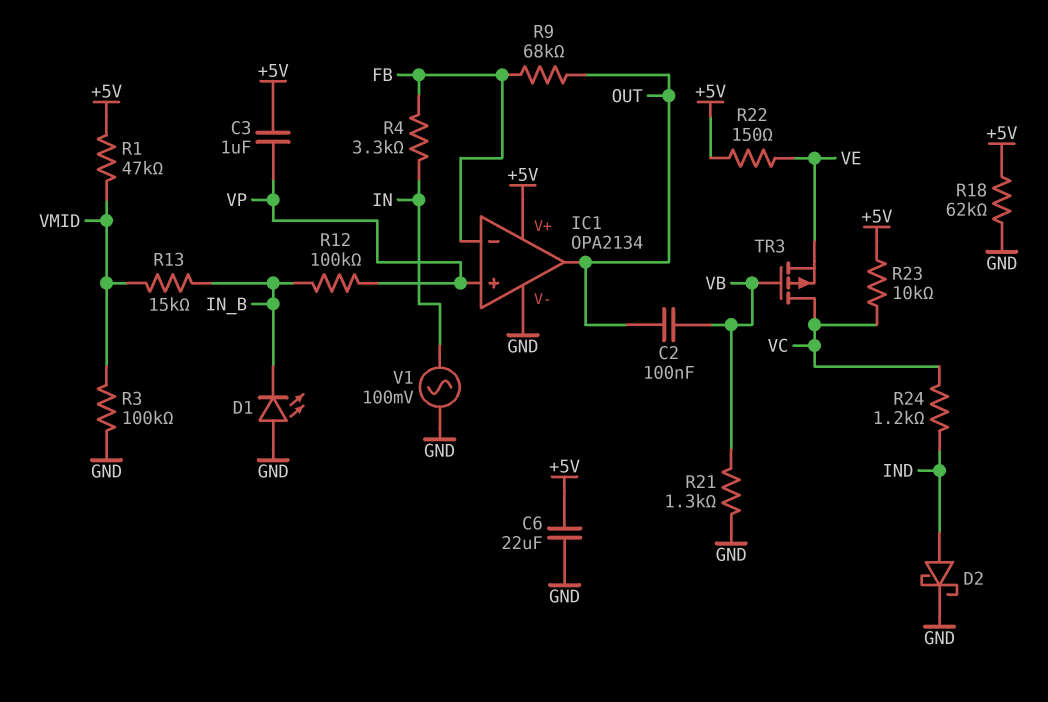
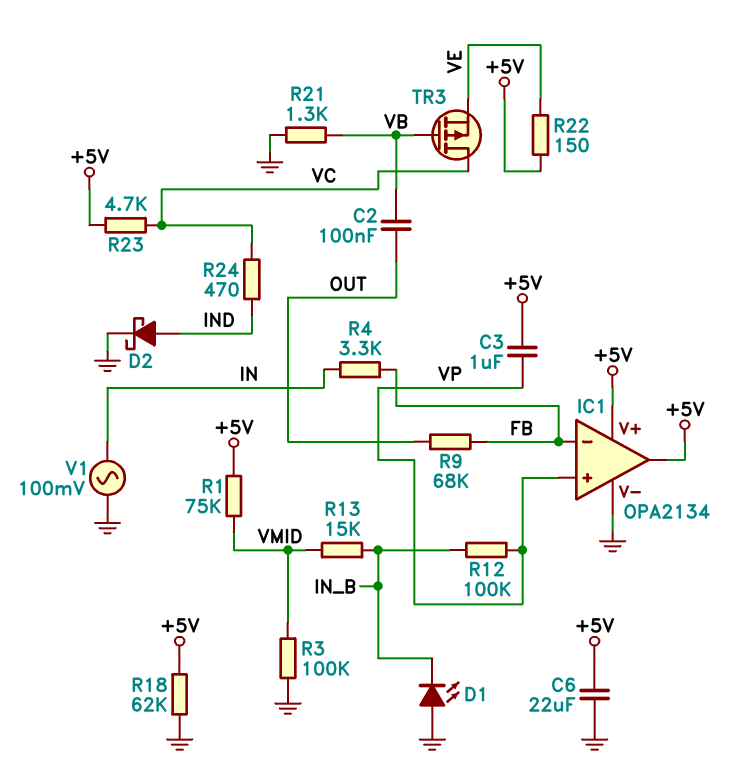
IC1 pin out: OUT -> +5V
R1: 47k (+5V, VMID) -> 75k (+5V, VMID)
R23: 10k (+5V, VC) -> 4.7k (+5V, VC)
R24: 1.2k (IND, VC) -> 470 (IND, VC)

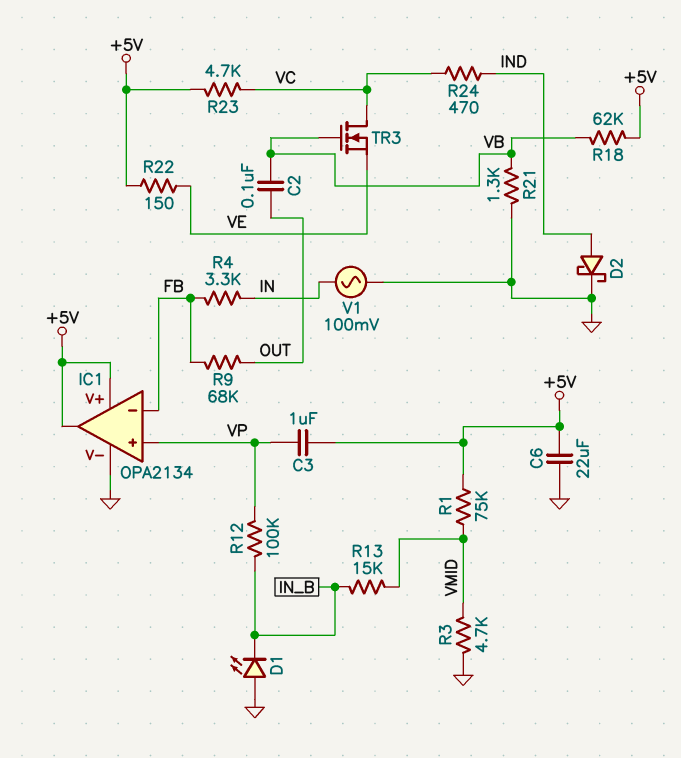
R3: 100k (GND, VMID) -> 4.7k (GND, VMID)
R18: 62k (+5V, GND) -> 62k (+5V, VB)
TR3: PMOS (G VB, D VC, S VE) -> NMOS (G VB, D VC, S VE)

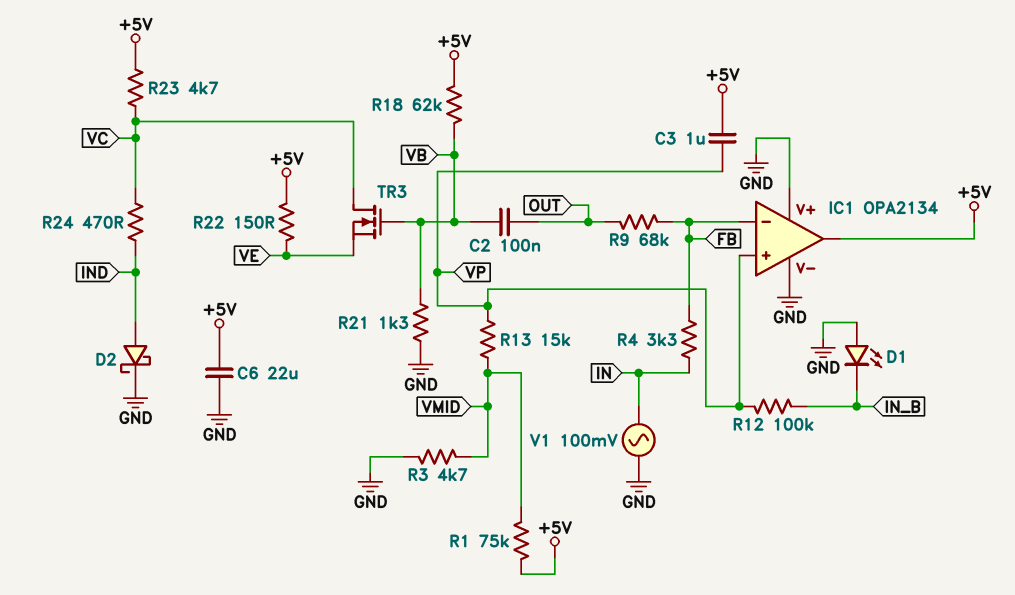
IC1 pin V+: +5V -> GND
R13: 15k (IN_B, VMID) -> 15k (VMID, VP)

